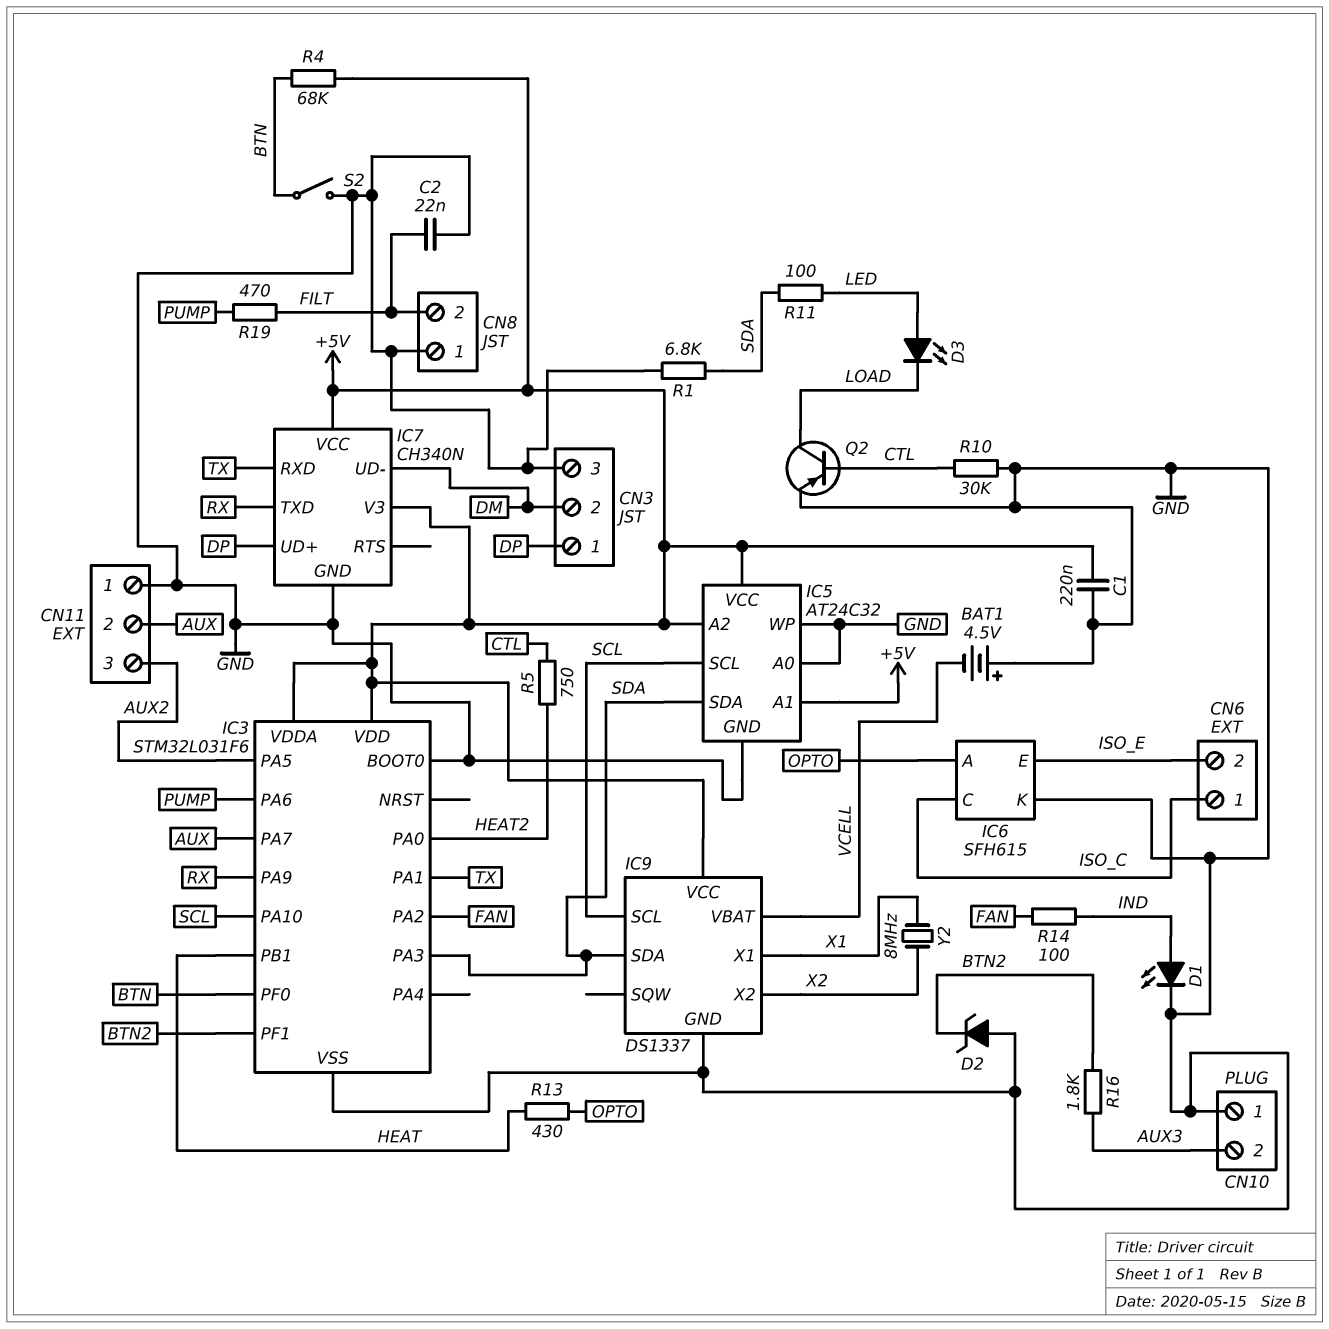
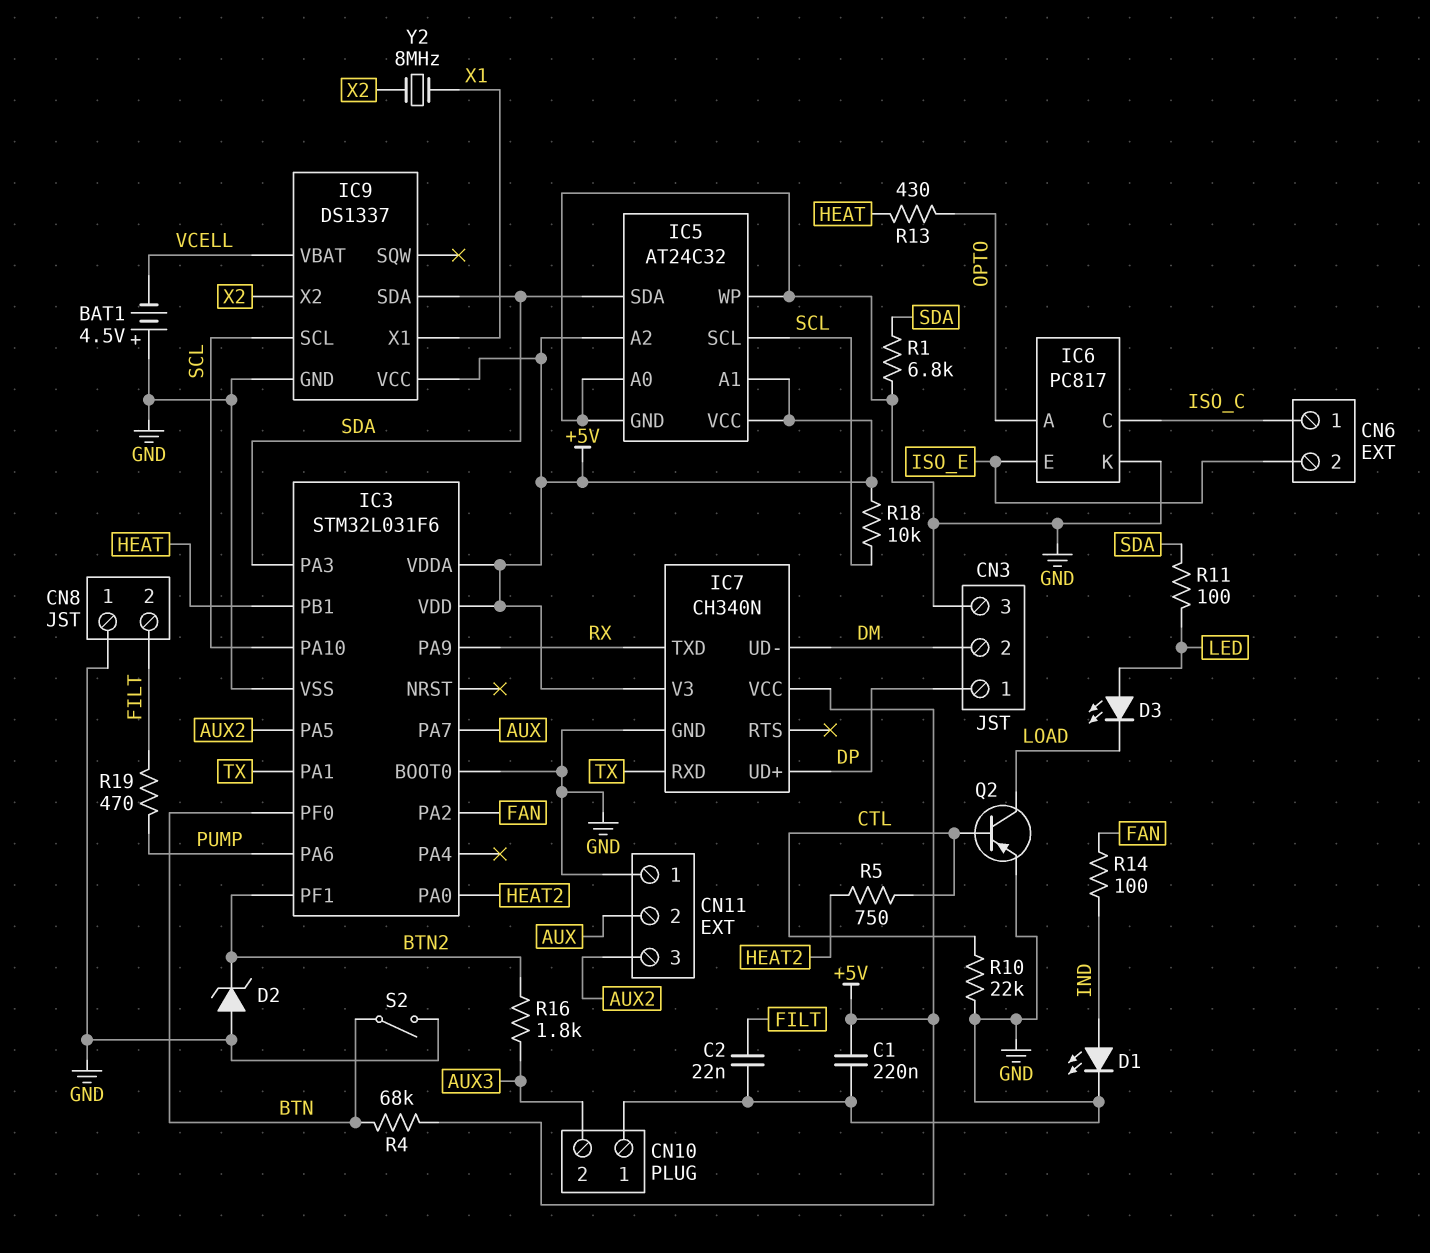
IC6: SFH615 -> PC817
R10: 30k (CTL, GND) -> 22k (CTL, GND)
R18: none -> 10k (+5V, SCL)

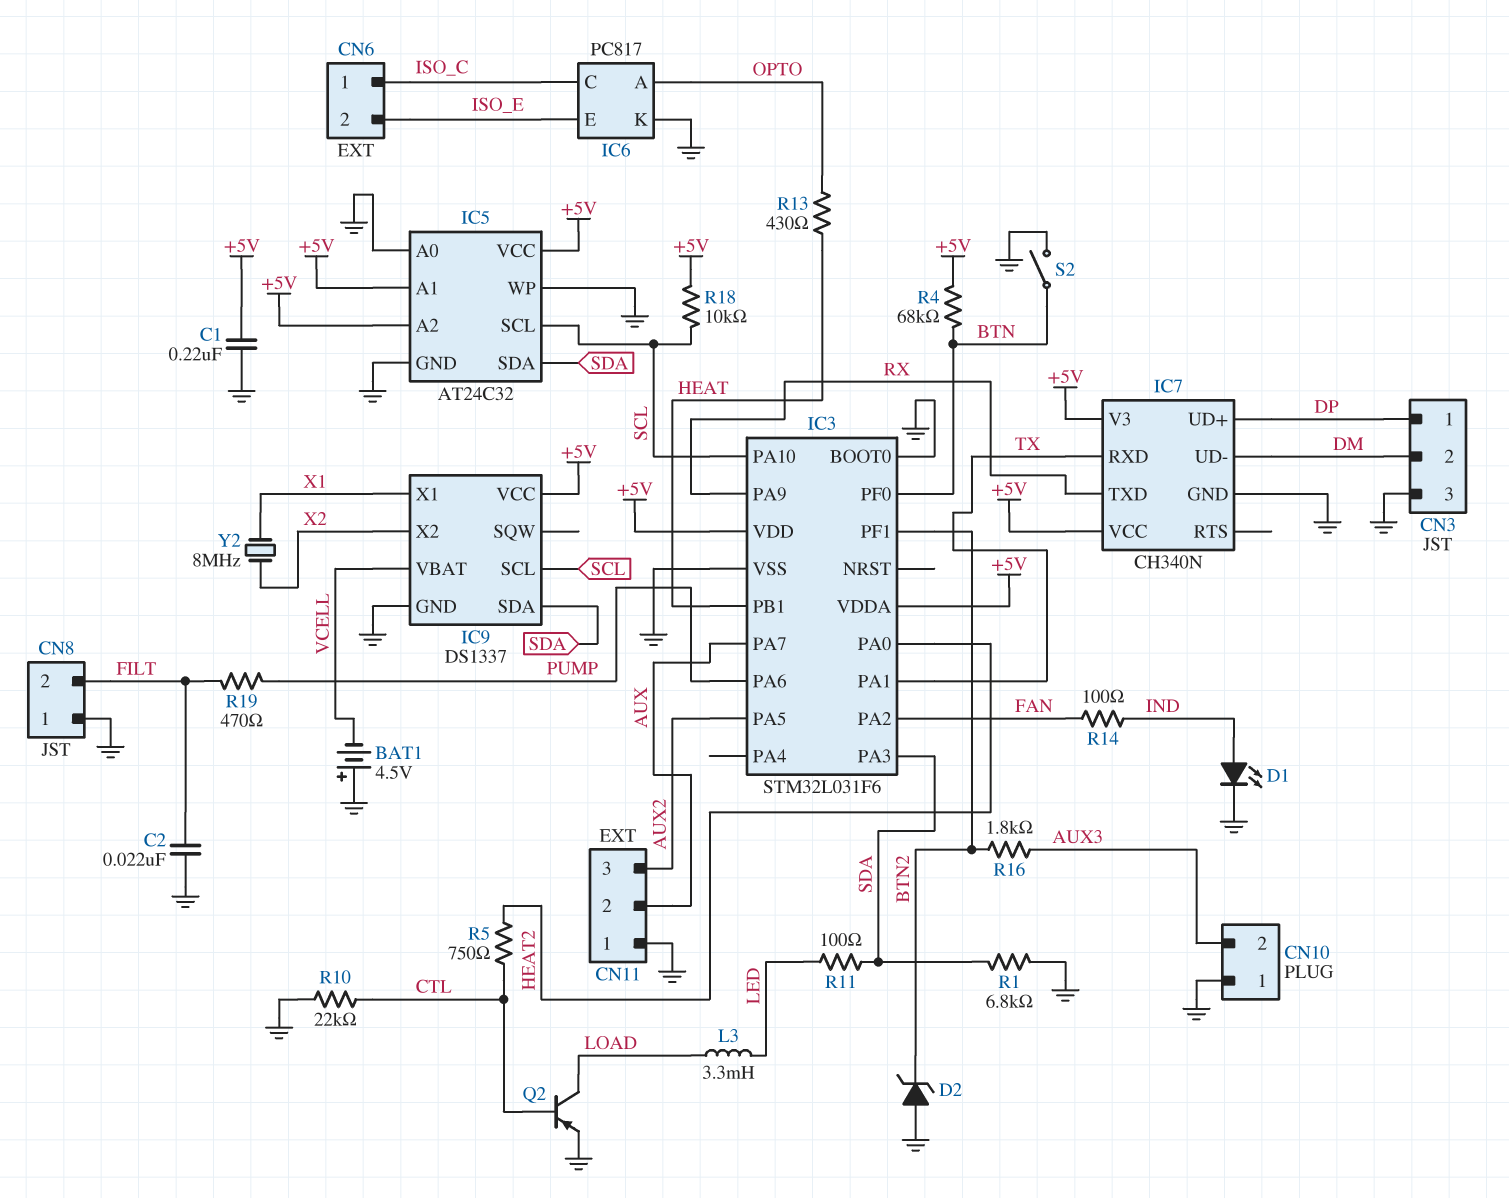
D3: LED (A LED, K LOAD) -> none
L3: none -> 3.3mH (LED, LOAD)

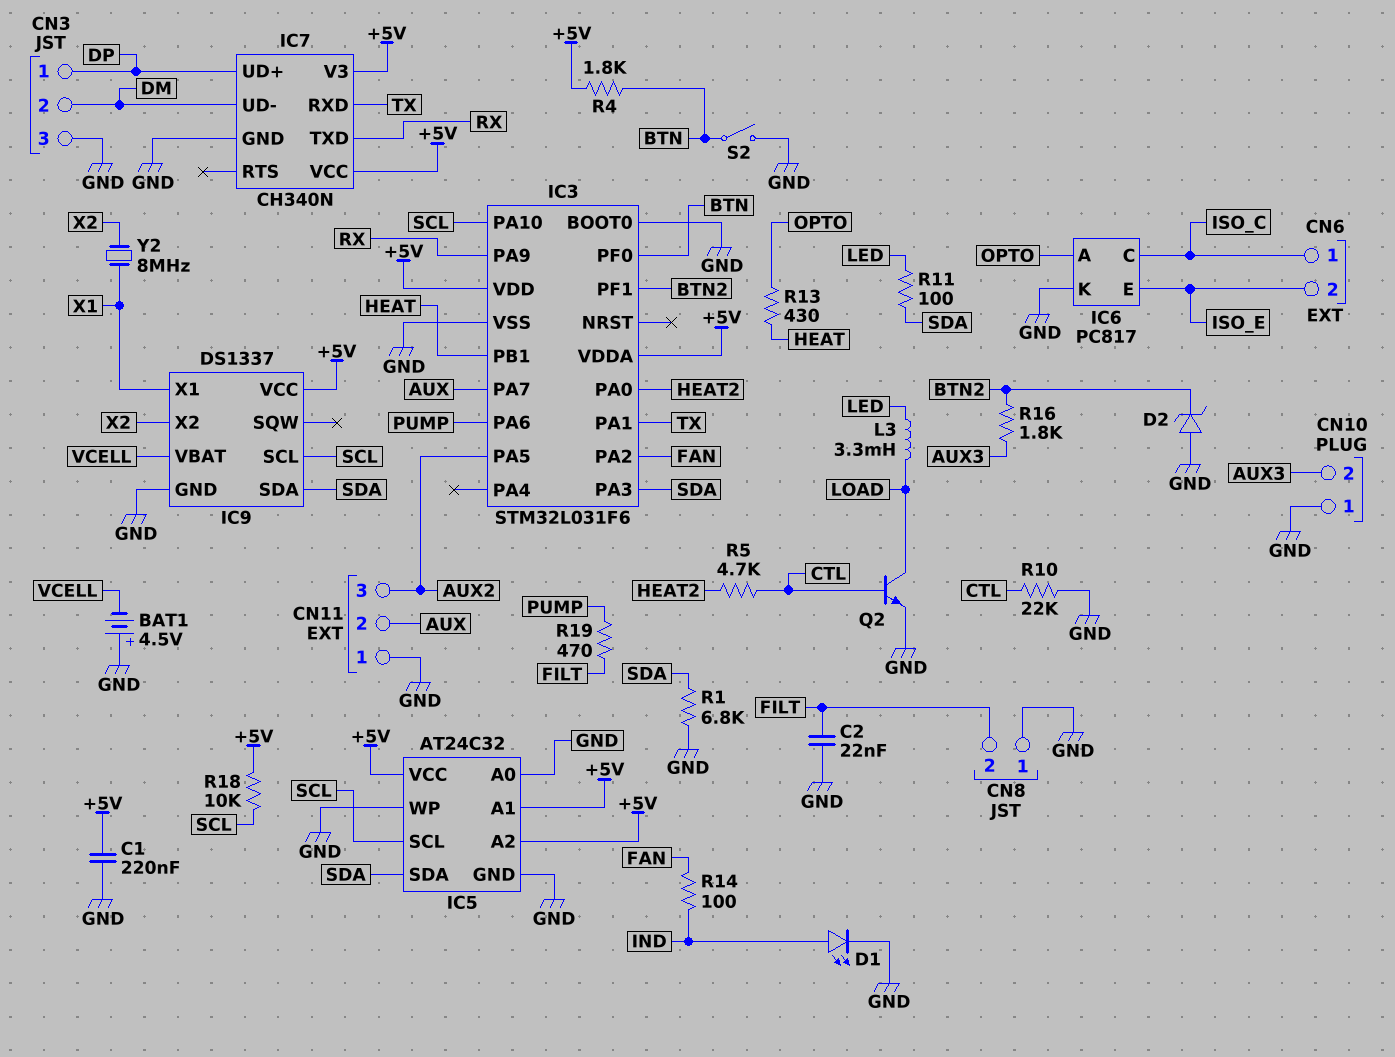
Q2: PNP (B CTL, C LOAD, E GND) -> NPN (B CTL, C LOAD, E GND)
R4: 68k (+5V, BTN) -> 1.8k (+5V, BTN)
R5: 750 (CTL, HEAT2) -> 4.7k (CTL, HEAT2)

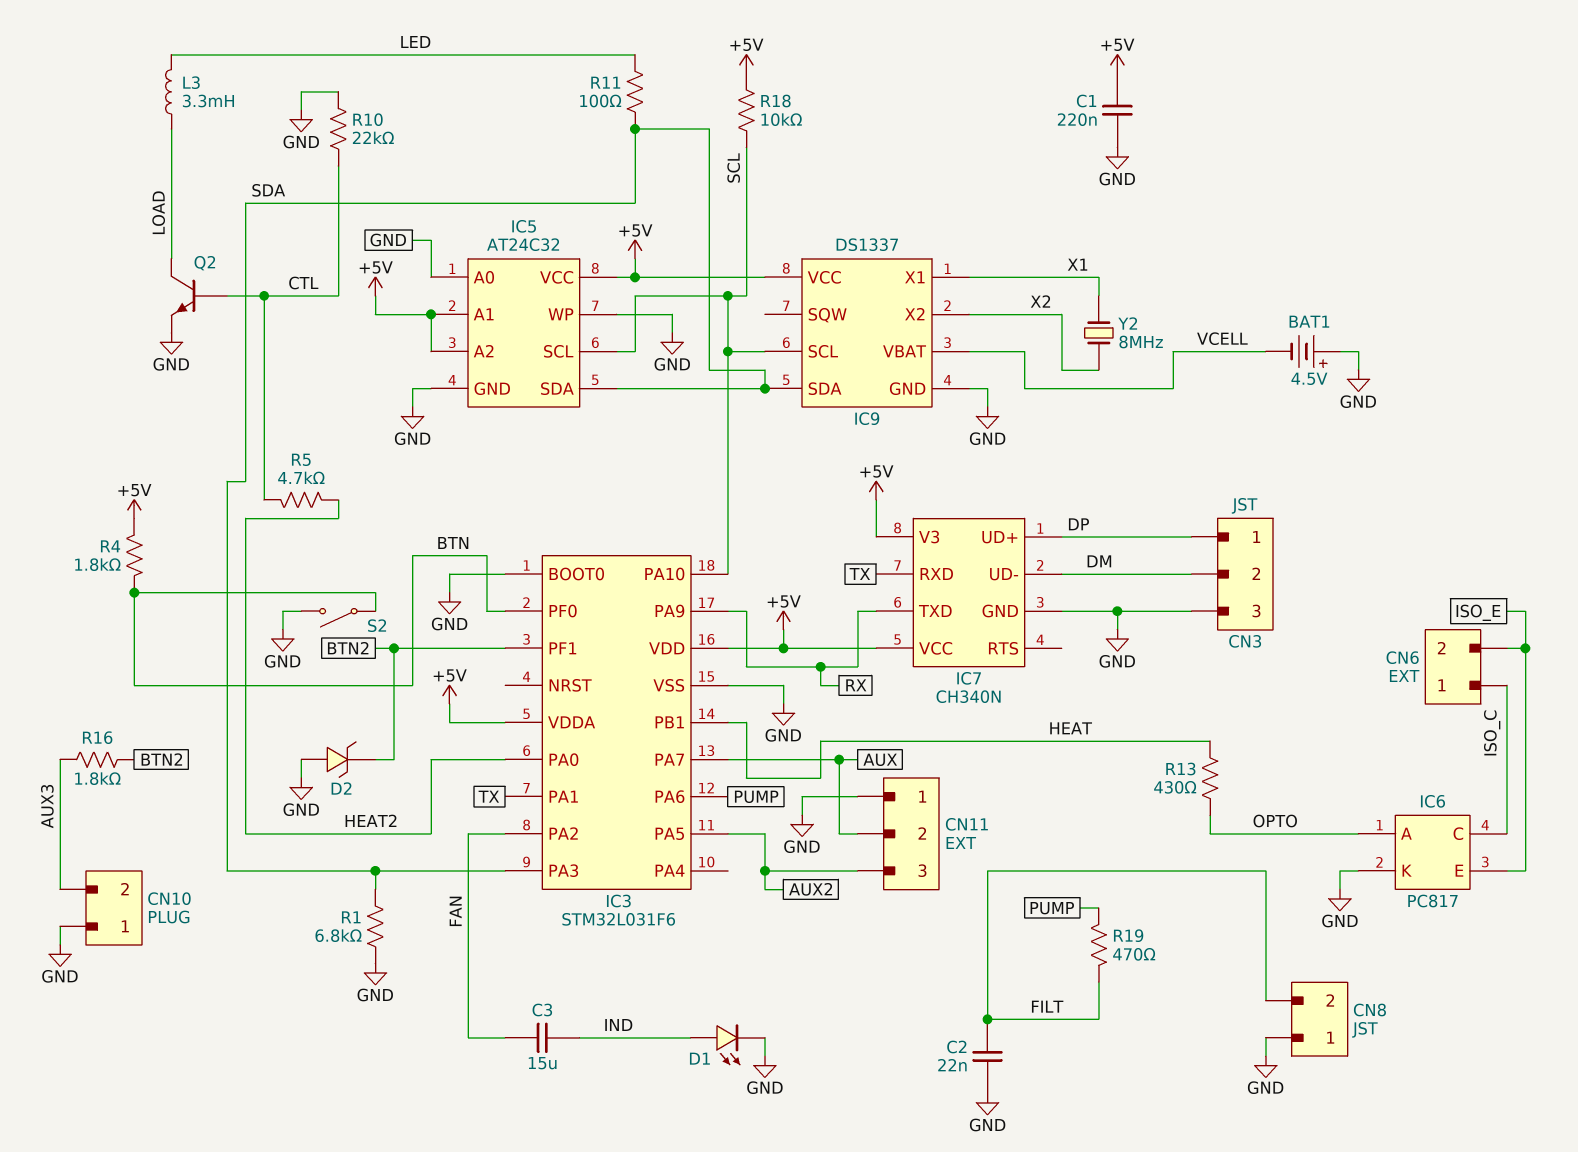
C3: none -> 15uF (FAN, IND)
R14: 100 (FAN, IND) -> none

